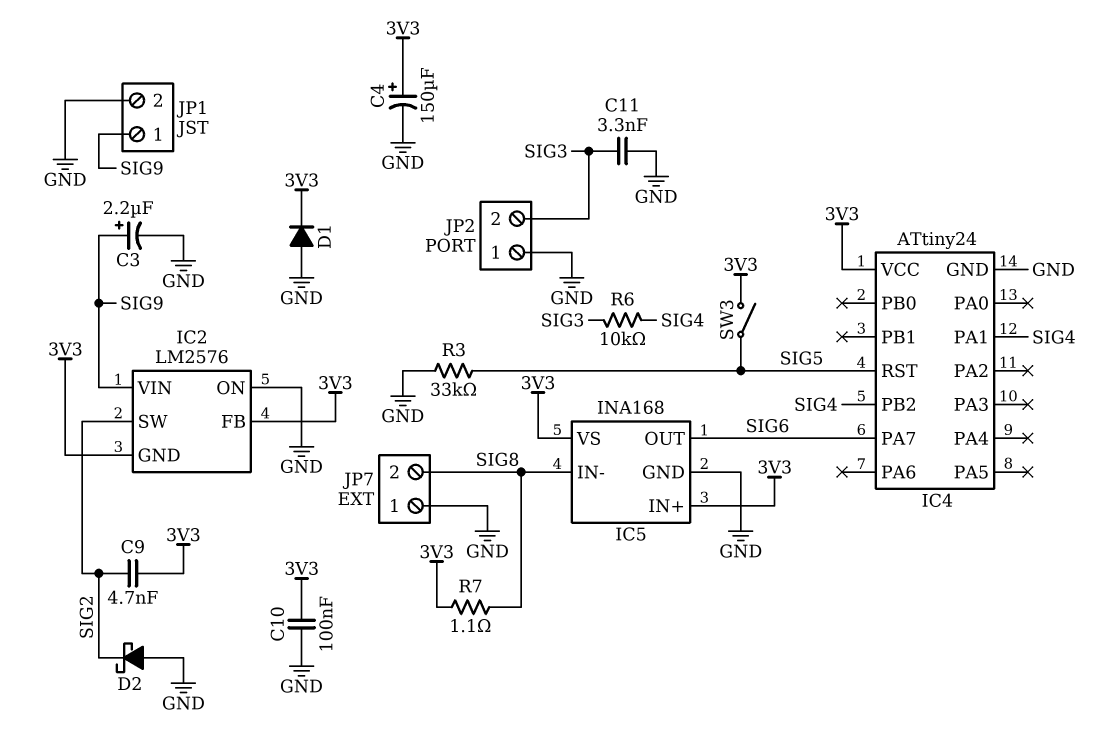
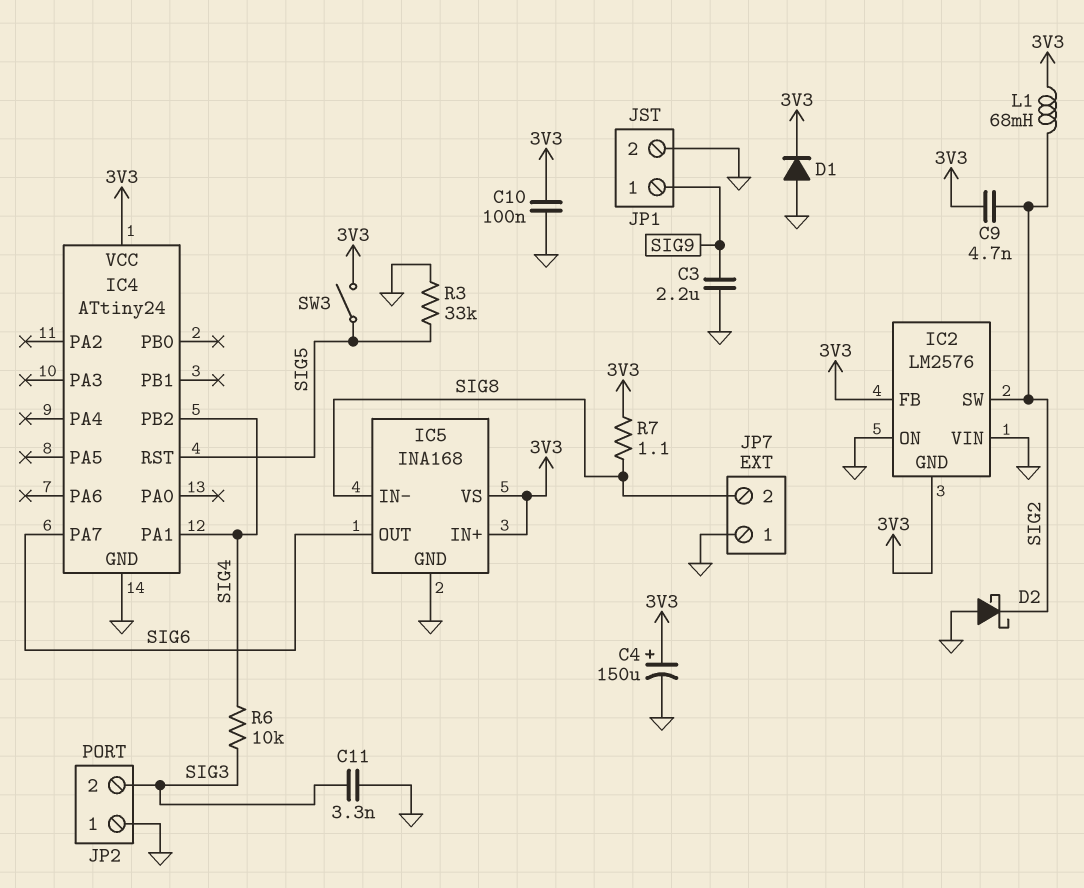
C3: 2.2uF (plus SIG9, minus GND) -> 2.2uF (GND, SIG9)
IC2 pin VIN: SIG9 -> GND
L1: none -> 68mH (3V3, SIG2)

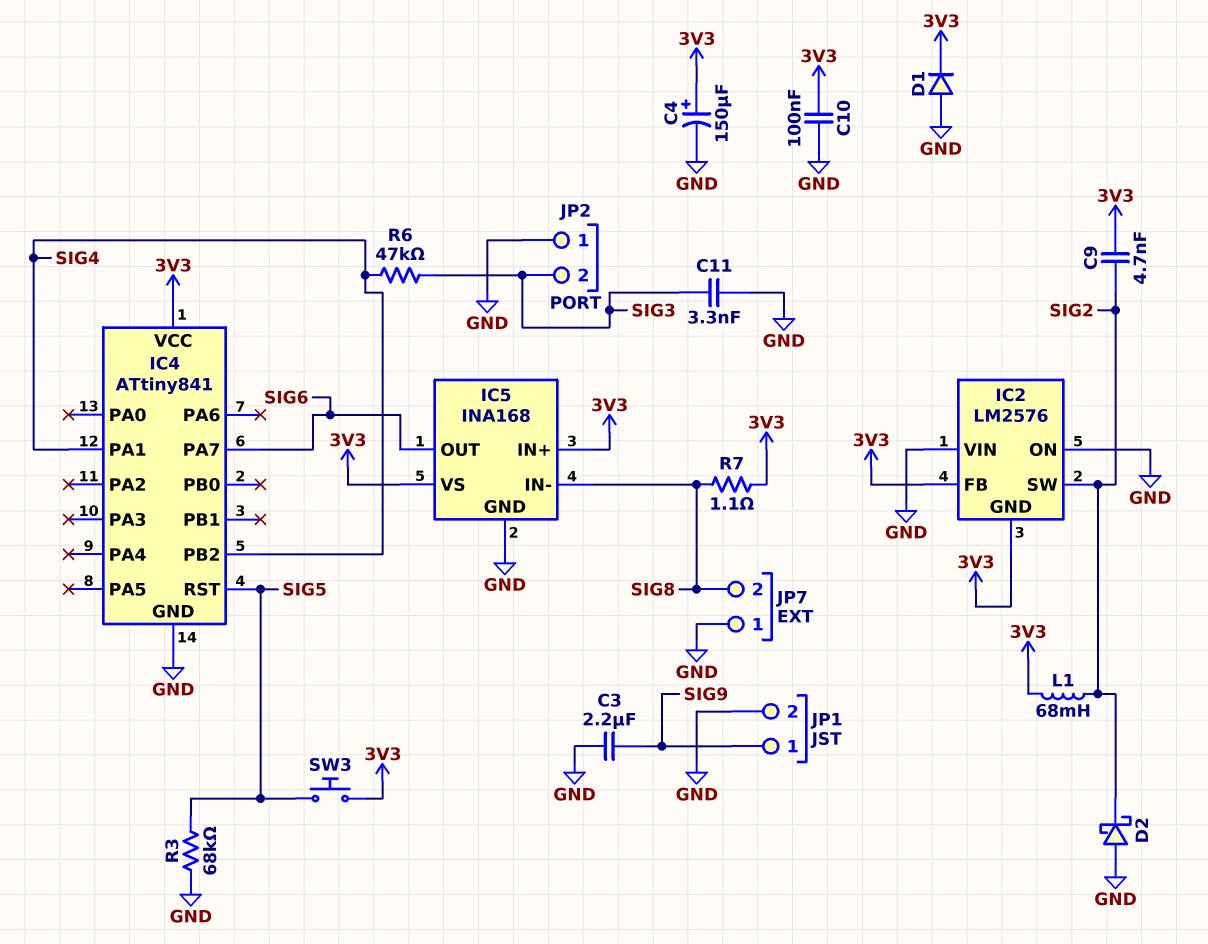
IC4: ATtiny24 -> ATtiny841
R3: 33k (GND, SIG5) -> 68k (GND, SIG5)
R6: 10k (SIG3, SIG4) -> 47k (SIG3, SIG4)
SW3: switch (3V3, SIG5) -> button (3V3, SIG5)

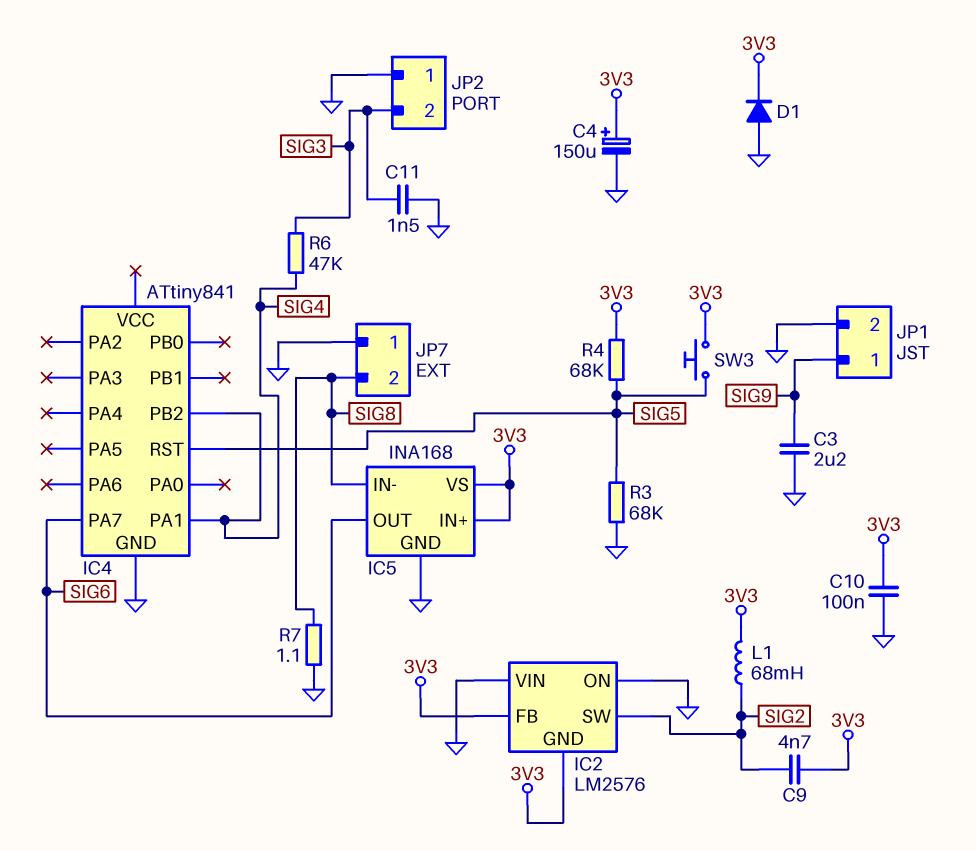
C11: 3.3nF (GND, SIG3) -> 1.5nF (GND, SIG3)
D2: schottky (A GND, K SIG2) -> none
IC4 pin VCC: 3V3 -> none
R4: none -> 68k (3V3, SIG5)
R7: 1.1 (3V3, SIG8) -> 1.1 (GND, SIG8)

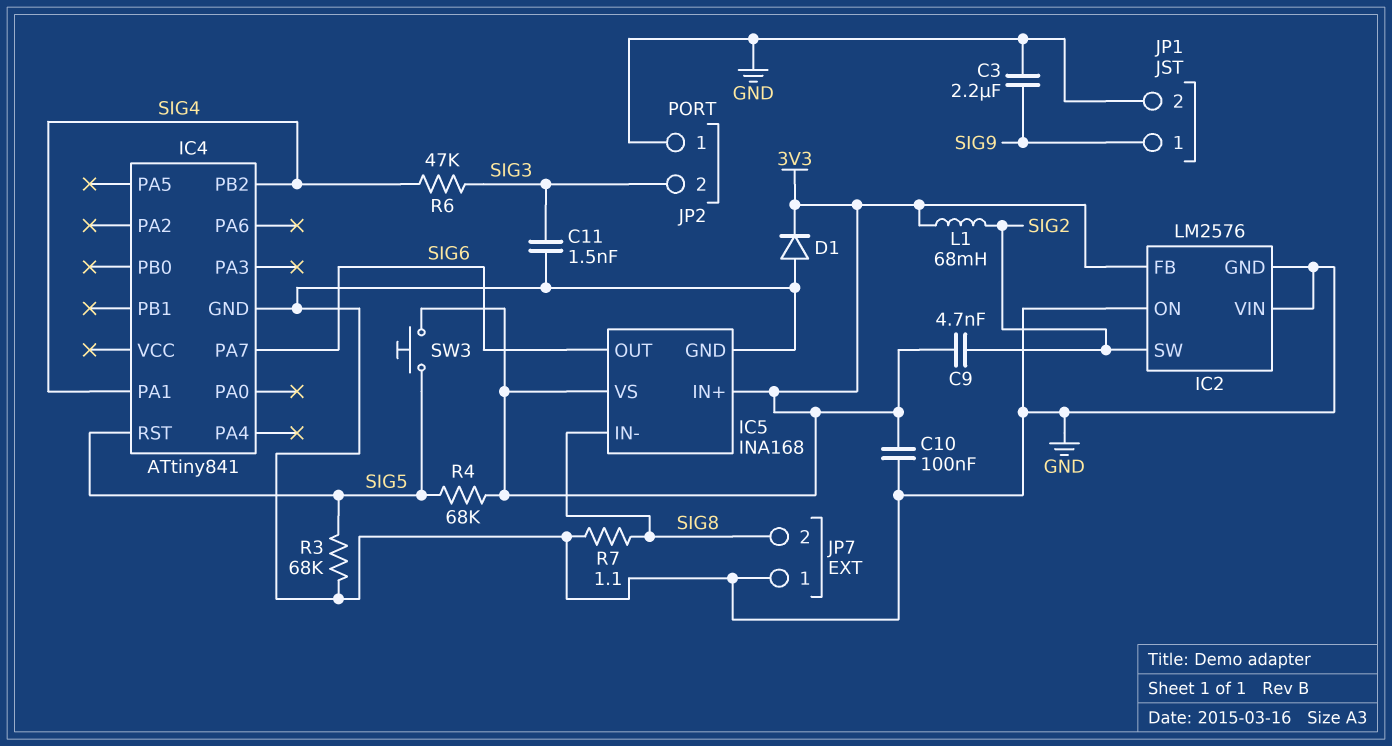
C4: 150uF (plus 3V3, minus GND) -> none
IC2 pin GND: 3V3 -> GND

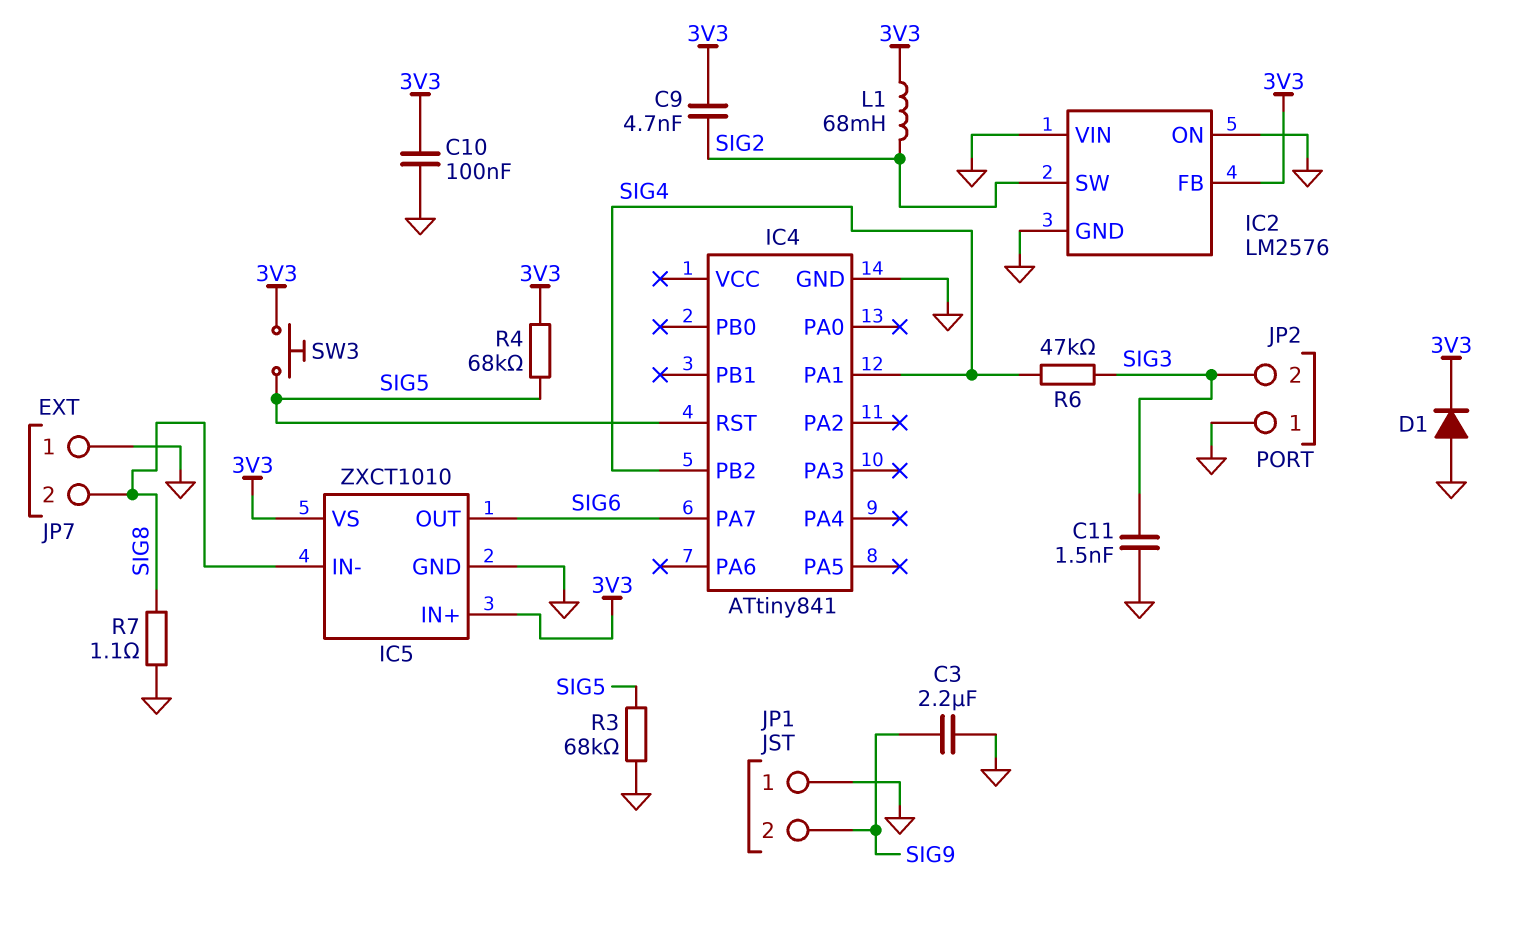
IC5: INA168 -> ZXCT1010
JP1 pin 1: SIG9 -> GND
JP1 pin 2: GND -> SIG9

